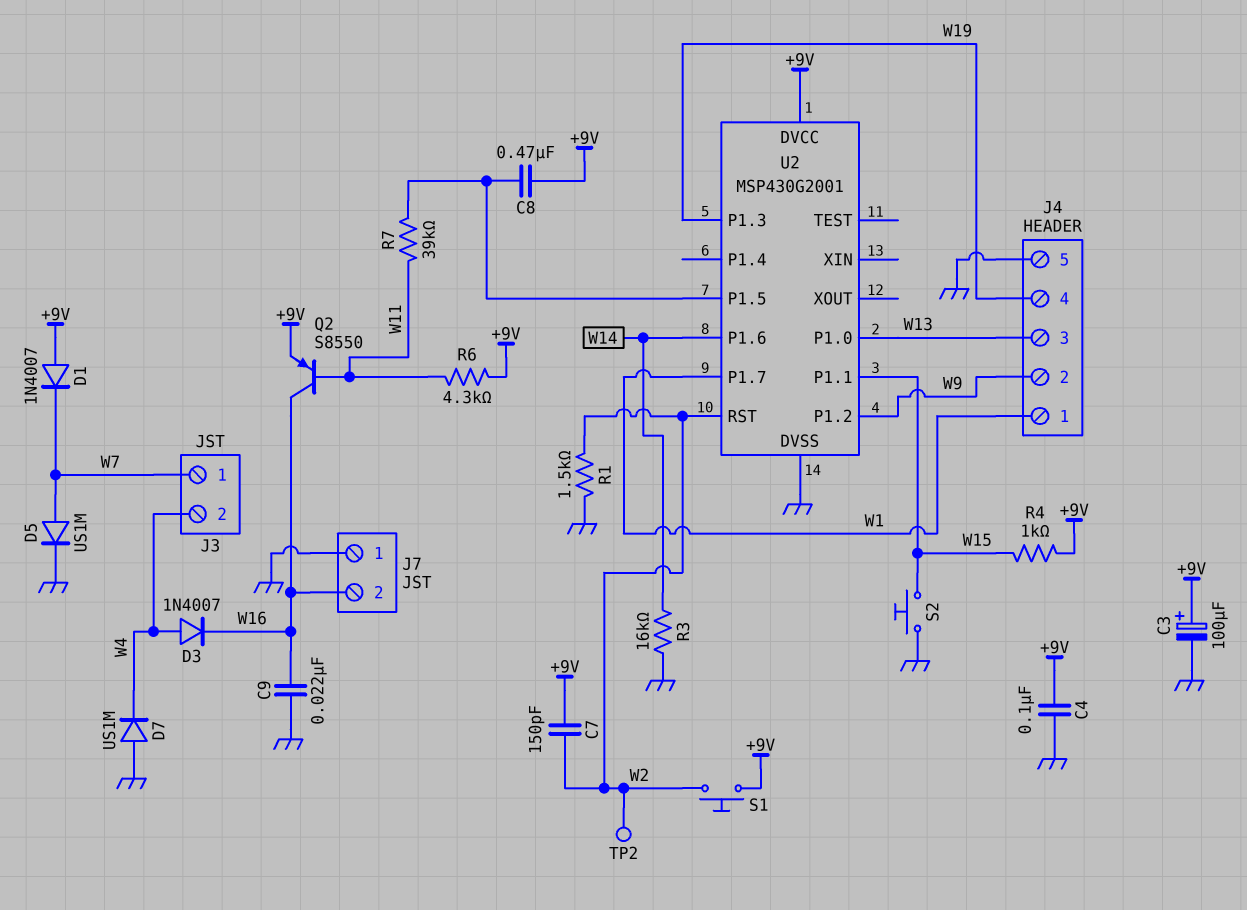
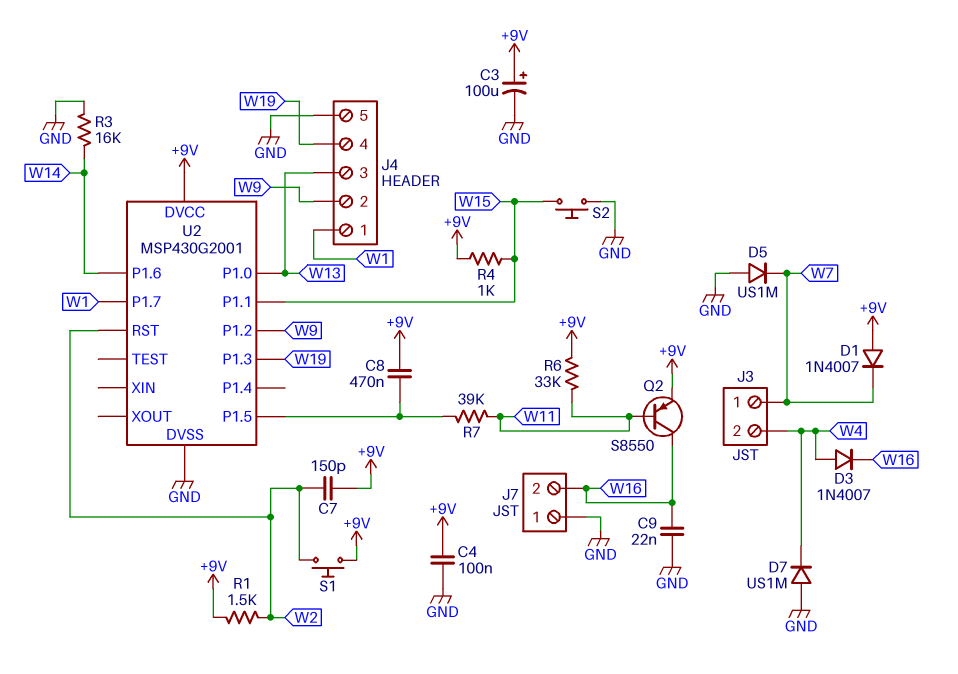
D5: diode US1M (A W7, K GND) -> diode US1M (A GND, K W7)
R1: 1.5k (GND, W2) -> 1.5k (+9V, W2)
R6: 4.3k (+9V, W11) -> 33k (+9V, W11)
TP2: test point (W2) -> none

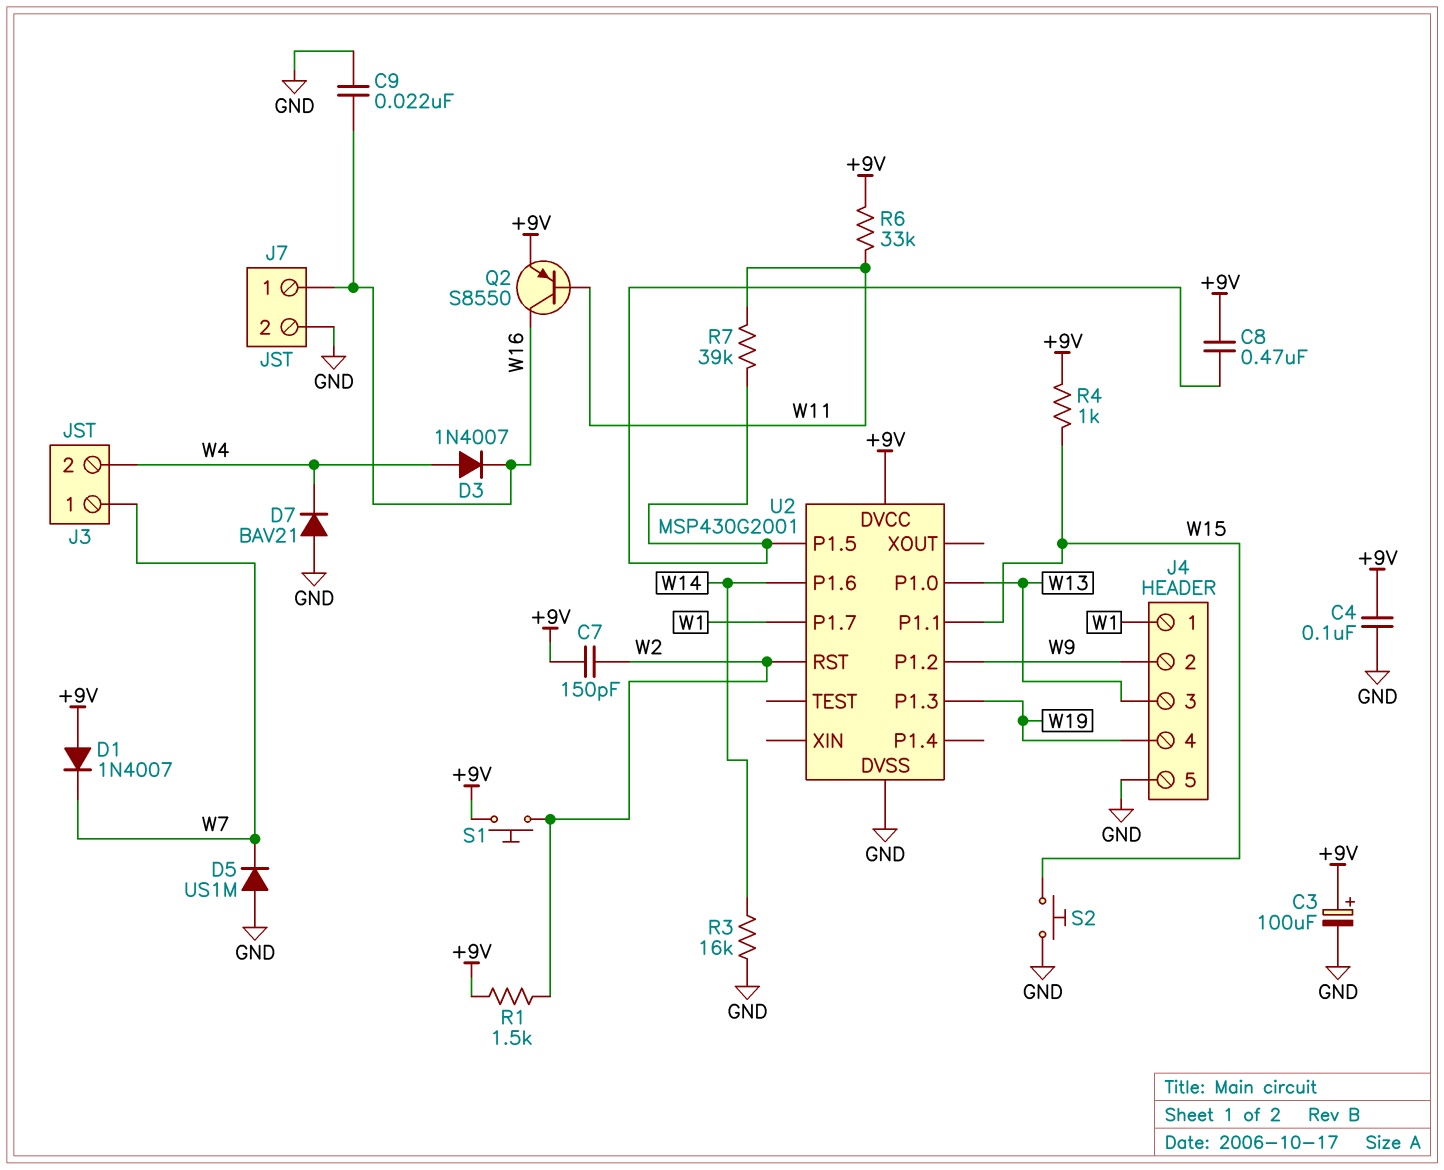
D7: diode US1M (A GND, K W4) -> diode BAV21 (A GND, K W4)
J7 pin 1: GND -> W16
J7 pin 2: W16 -> GND

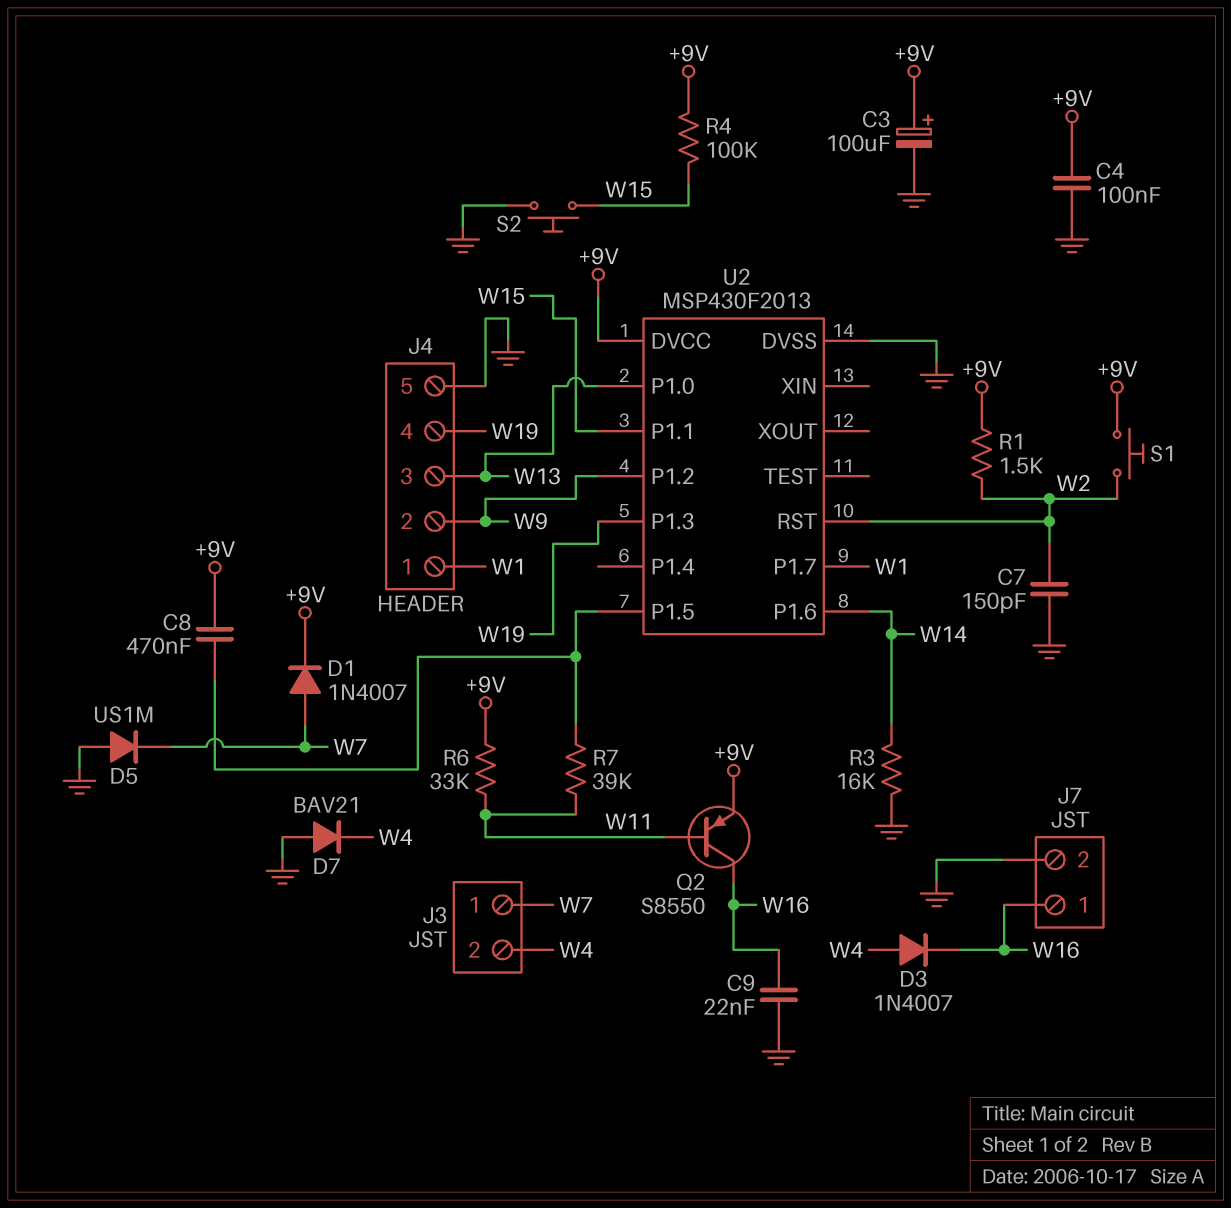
C7: 150pF (+9V, W2) -> 150pF (GND, W2)
D1: diode 1N4007 (A +9V, K W7) -> diode 1N4007 (A W7, K +9V)
R4: 1k (+9V, W15) -> 100k (+9V, W15)
U2: MSP430G2001 -> MSP430F2013

